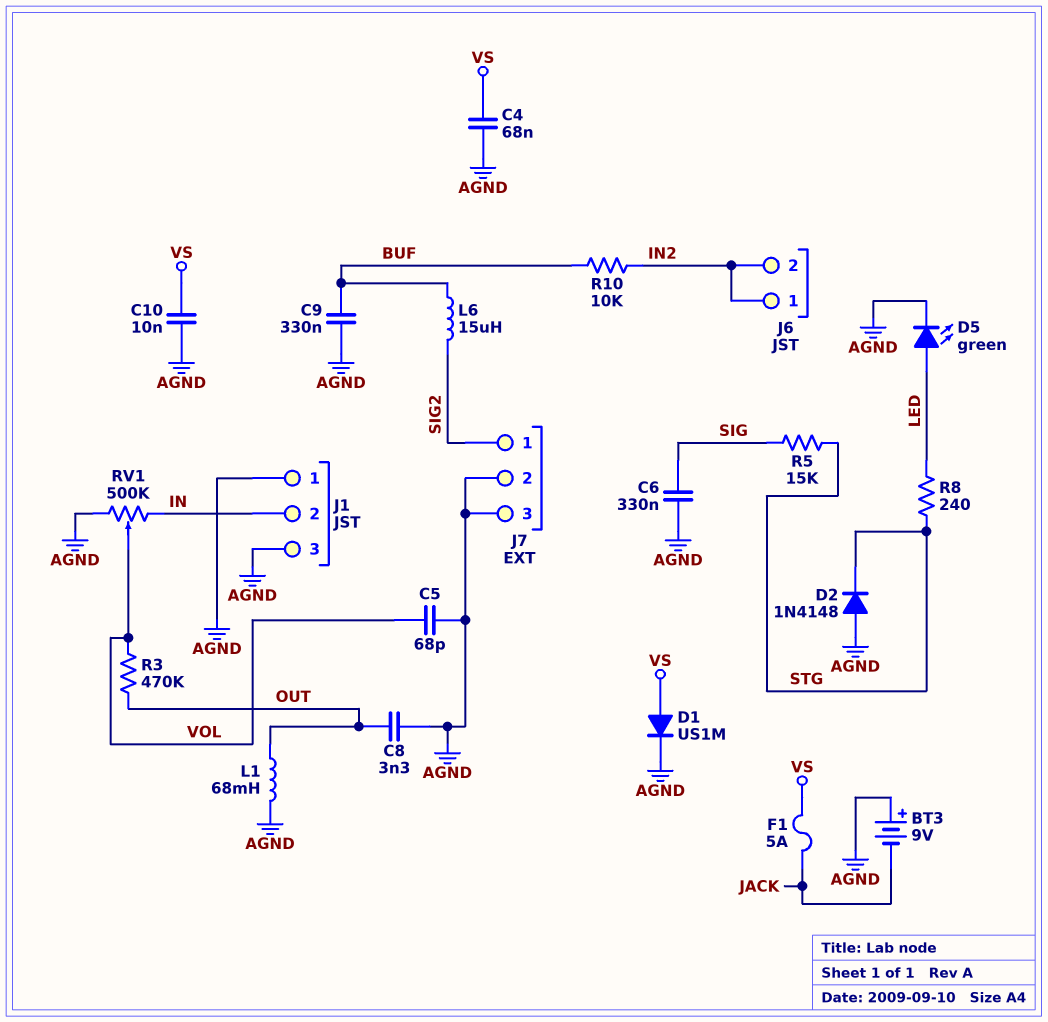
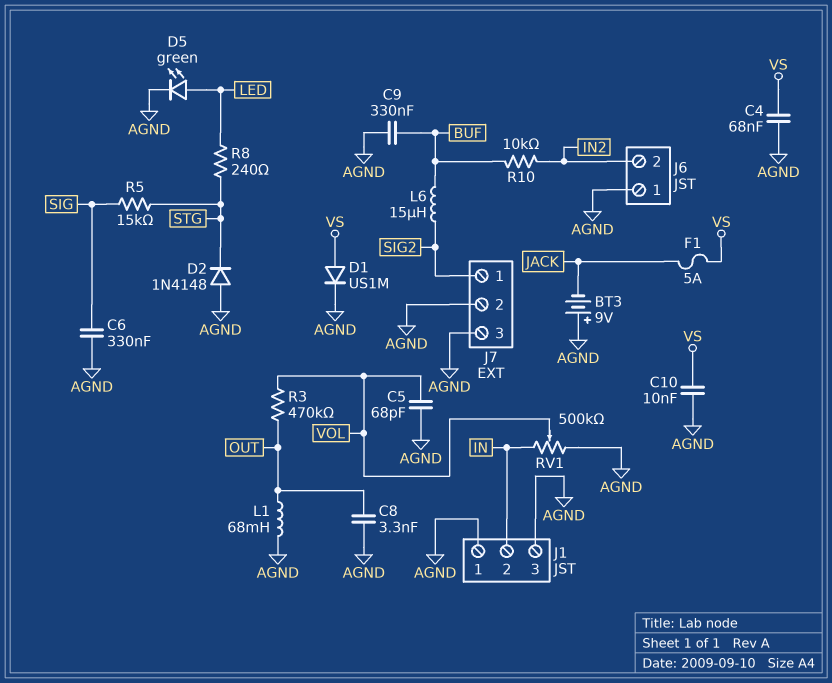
J6 pin 1: IN2 -> AGND

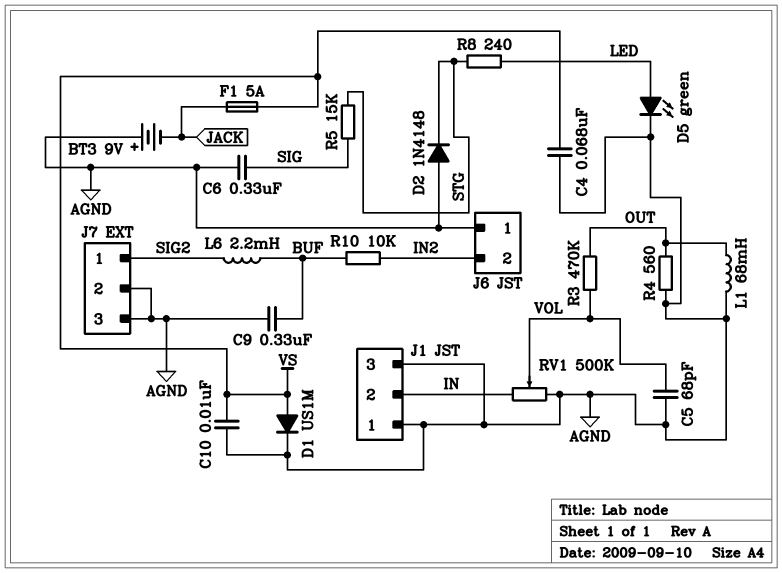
C8: 3.3nF (AGND, OUT) -> none
L6: 15uH (BUF, SIG2) -> 2.2mH (BUF, SIG2)
R4: none -> 560 (AGND, OUT)

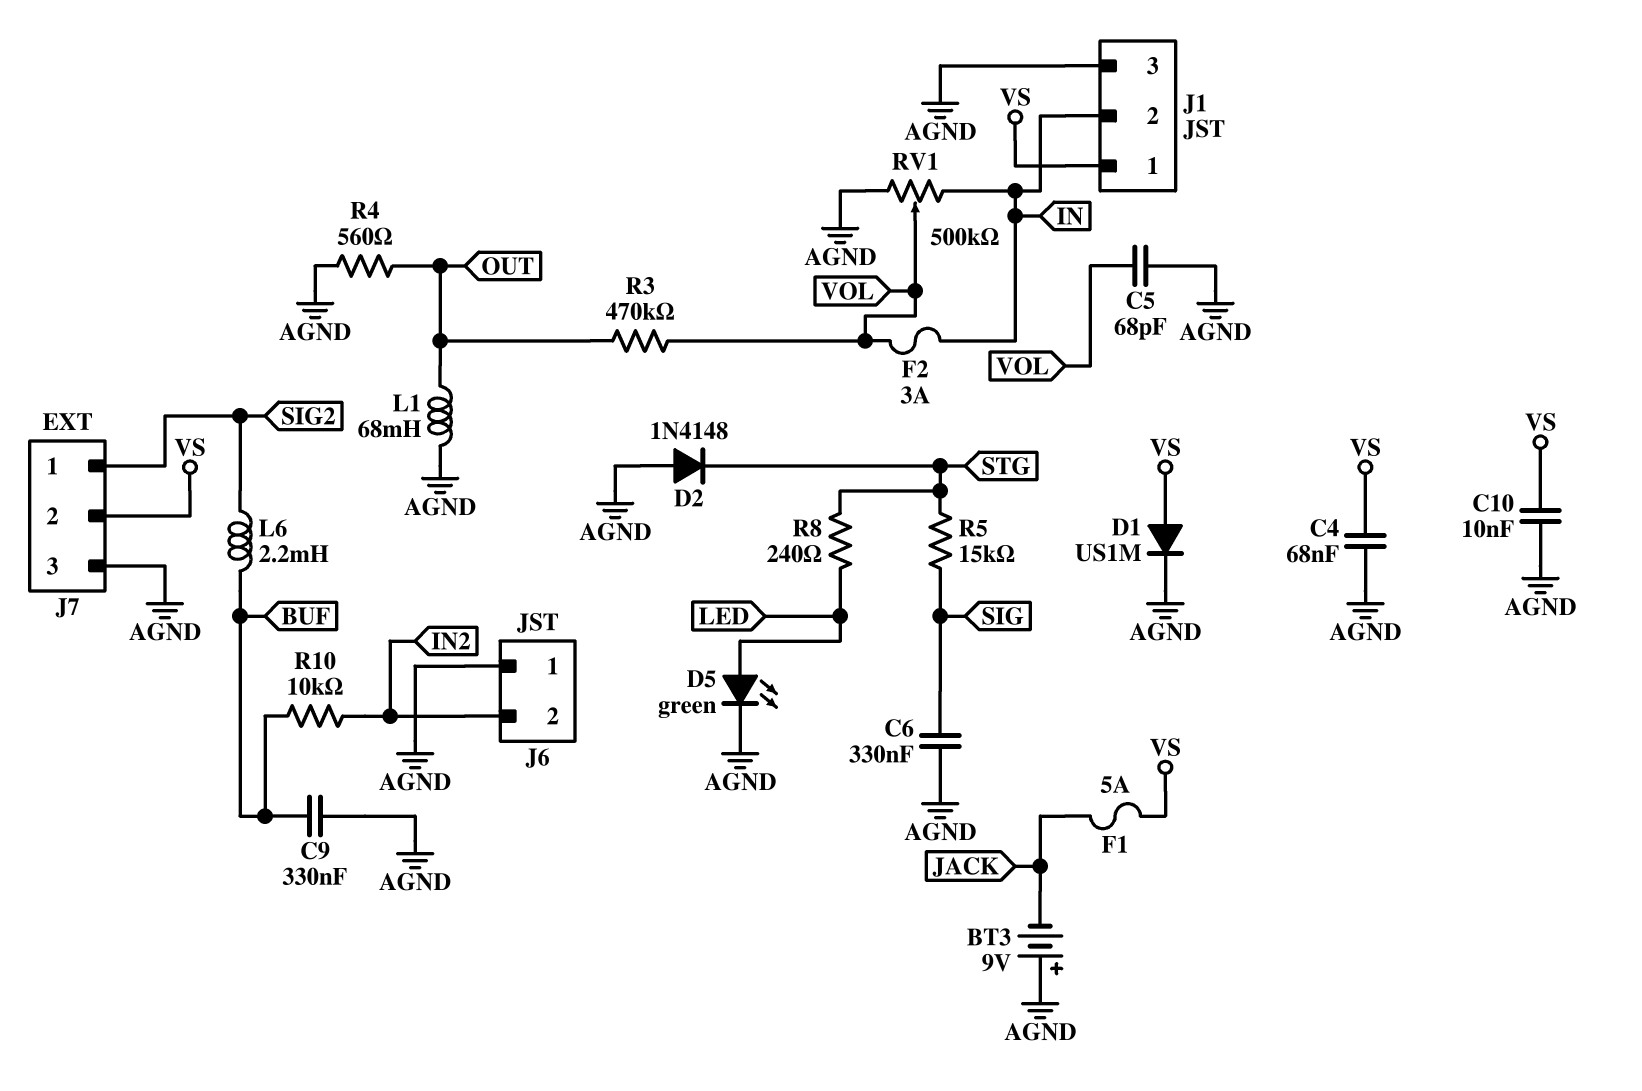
F2: none -> 3A (IN, VOL)
J1 pin 1: AGND -> VS
J7 pin 2: AGND -> VS

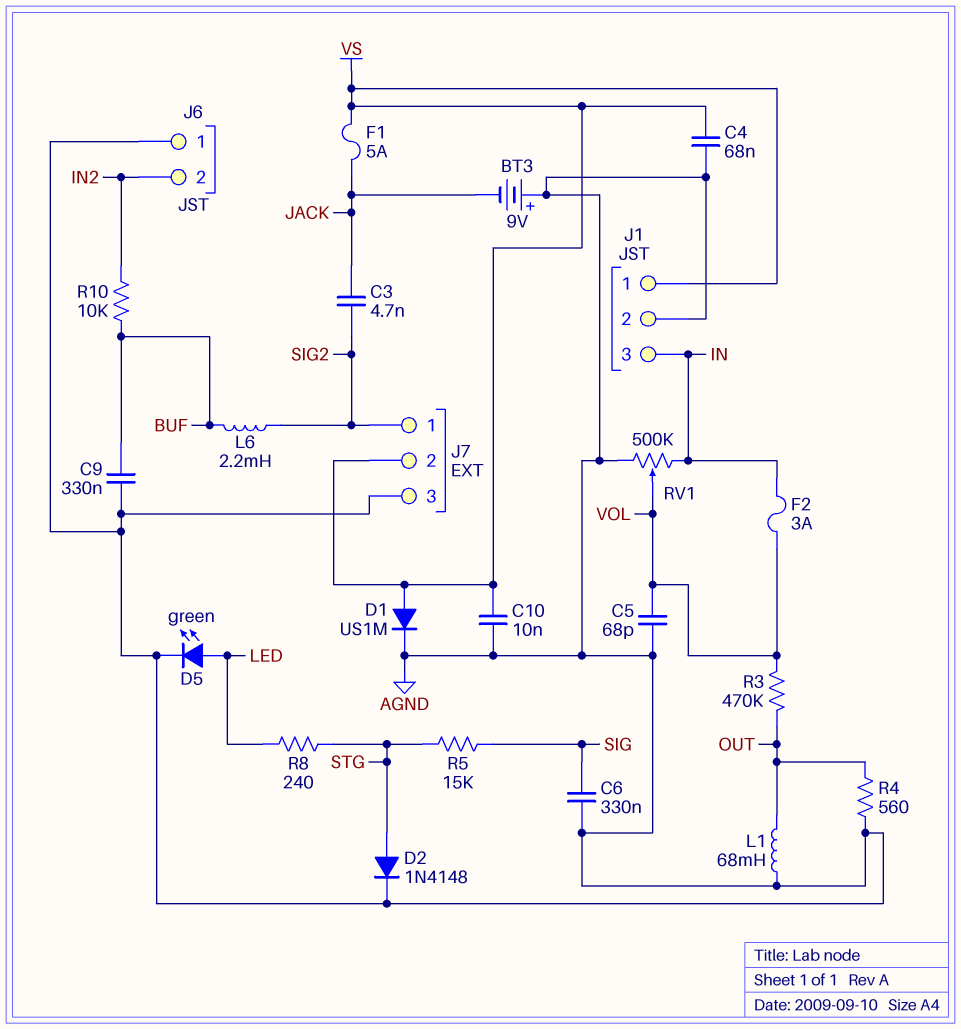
C3: none -> 4.7nF (JACK, SIG2)
D2: diode 1N4148 (A AGND, K STG) -> diode 1N4148 (A STG, K AGND)
J1 pin 2: IN -> AGND
J1 pin 3: AGND -> IN

